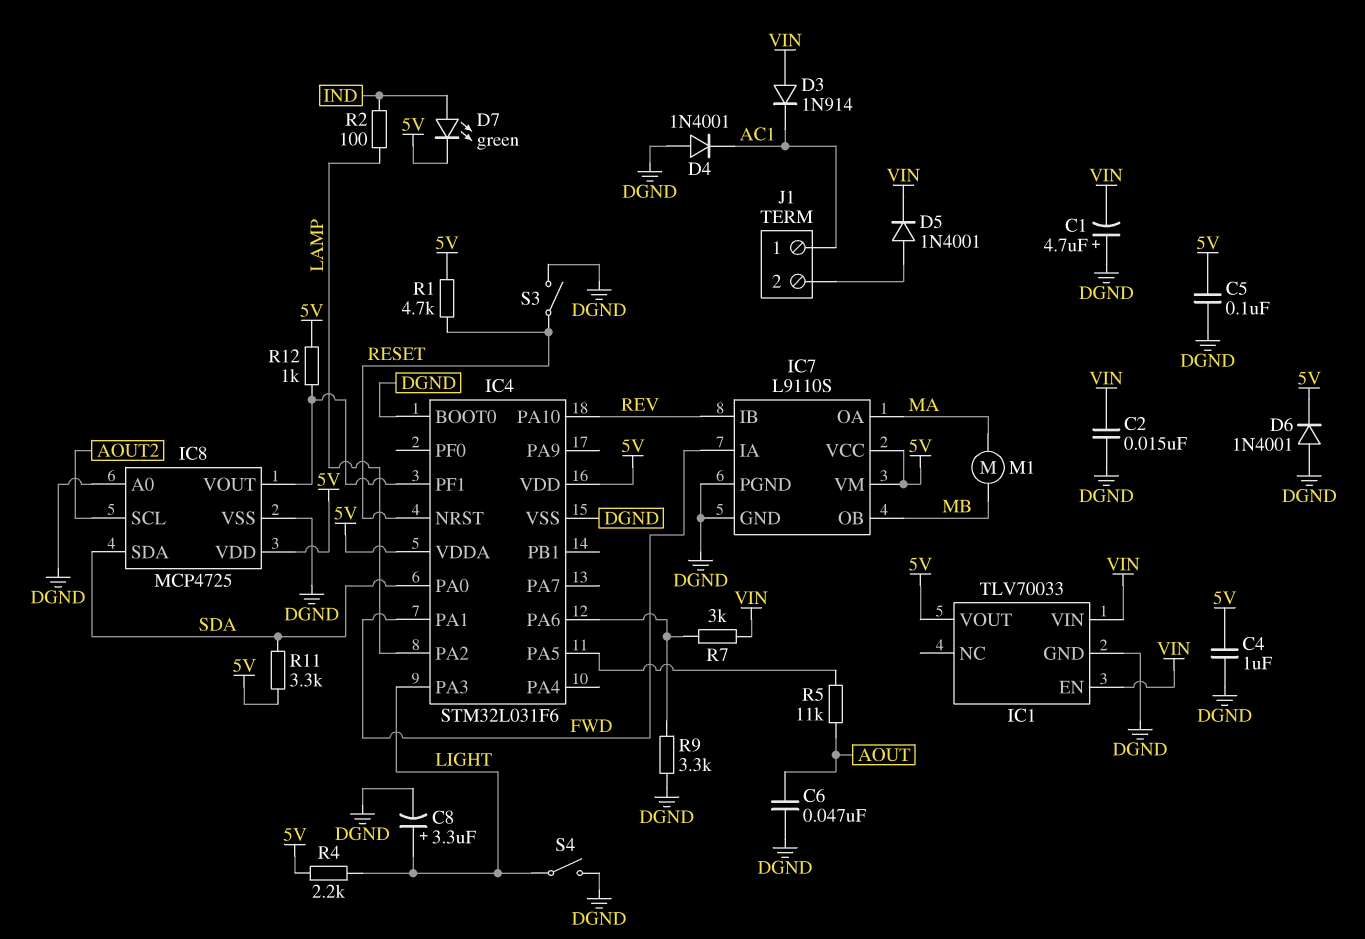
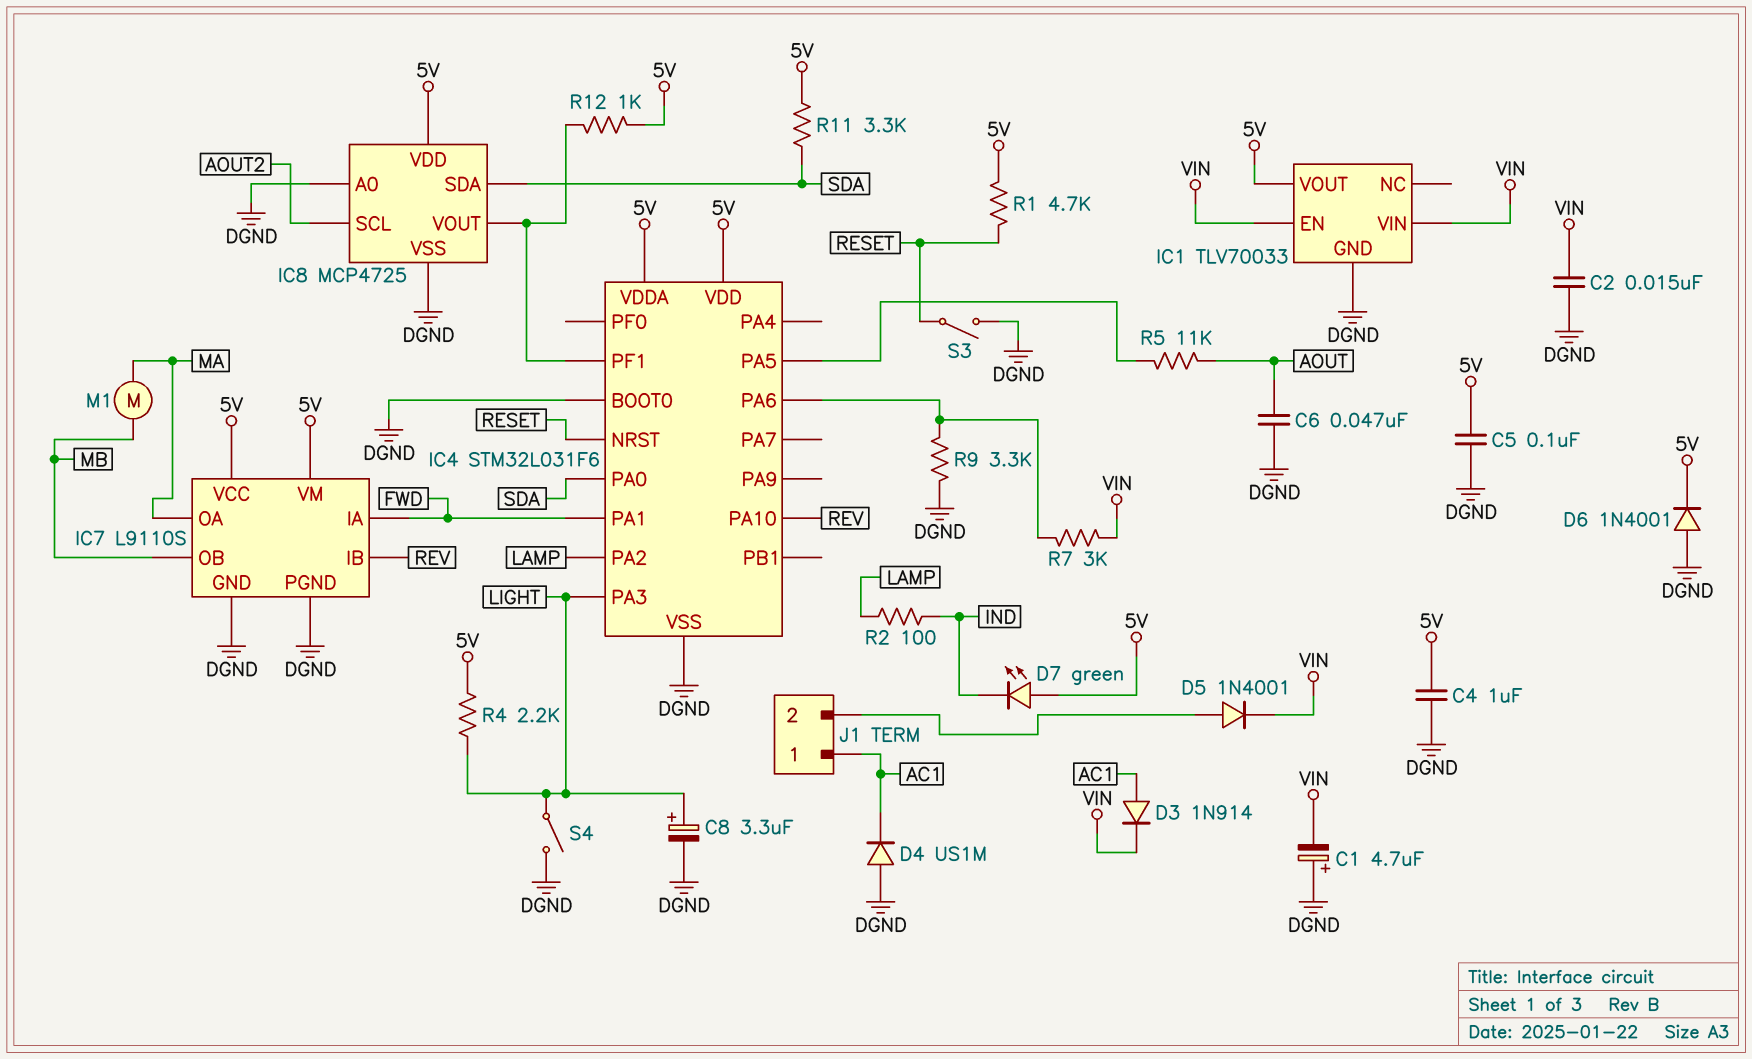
D3: diode 1N914 (A VIN, K AC1) -> diode 1N914 (A AC1, K VIN)
D4: diode 1N4001 (A DGND, K AC1) -> diode US1M (A DGND, K AC1)
D7: LED green (A IND, K 5V) -> LED green (A 5V, K IND)

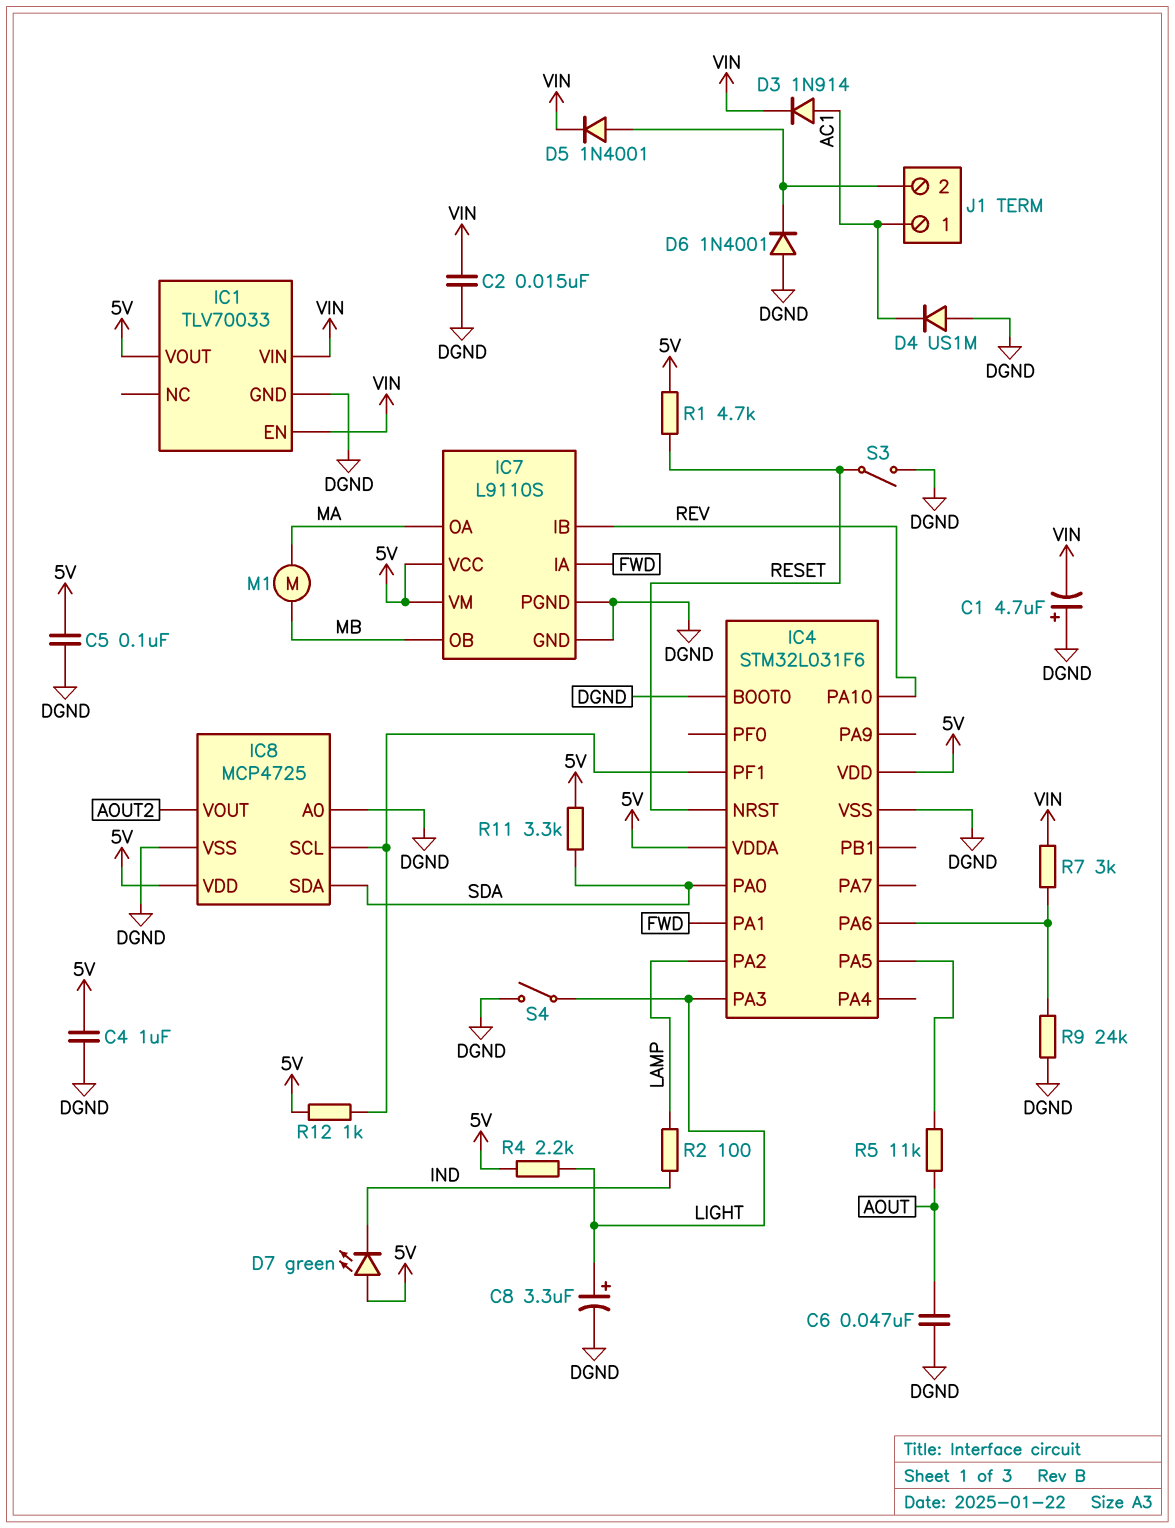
D6: diode 1N4001 (A DGND, K 5V) -> diode 1N4001 (A DGND, K J1/2)
IC8 pin SCL: AOUT2 -> IC4/PF1
IC8 pin VOUT: IC4/PF1 -> AOUT2
R9: 3.3k (DGND, IC4/PA6) -> 24k (DGND, IC4/PA6)

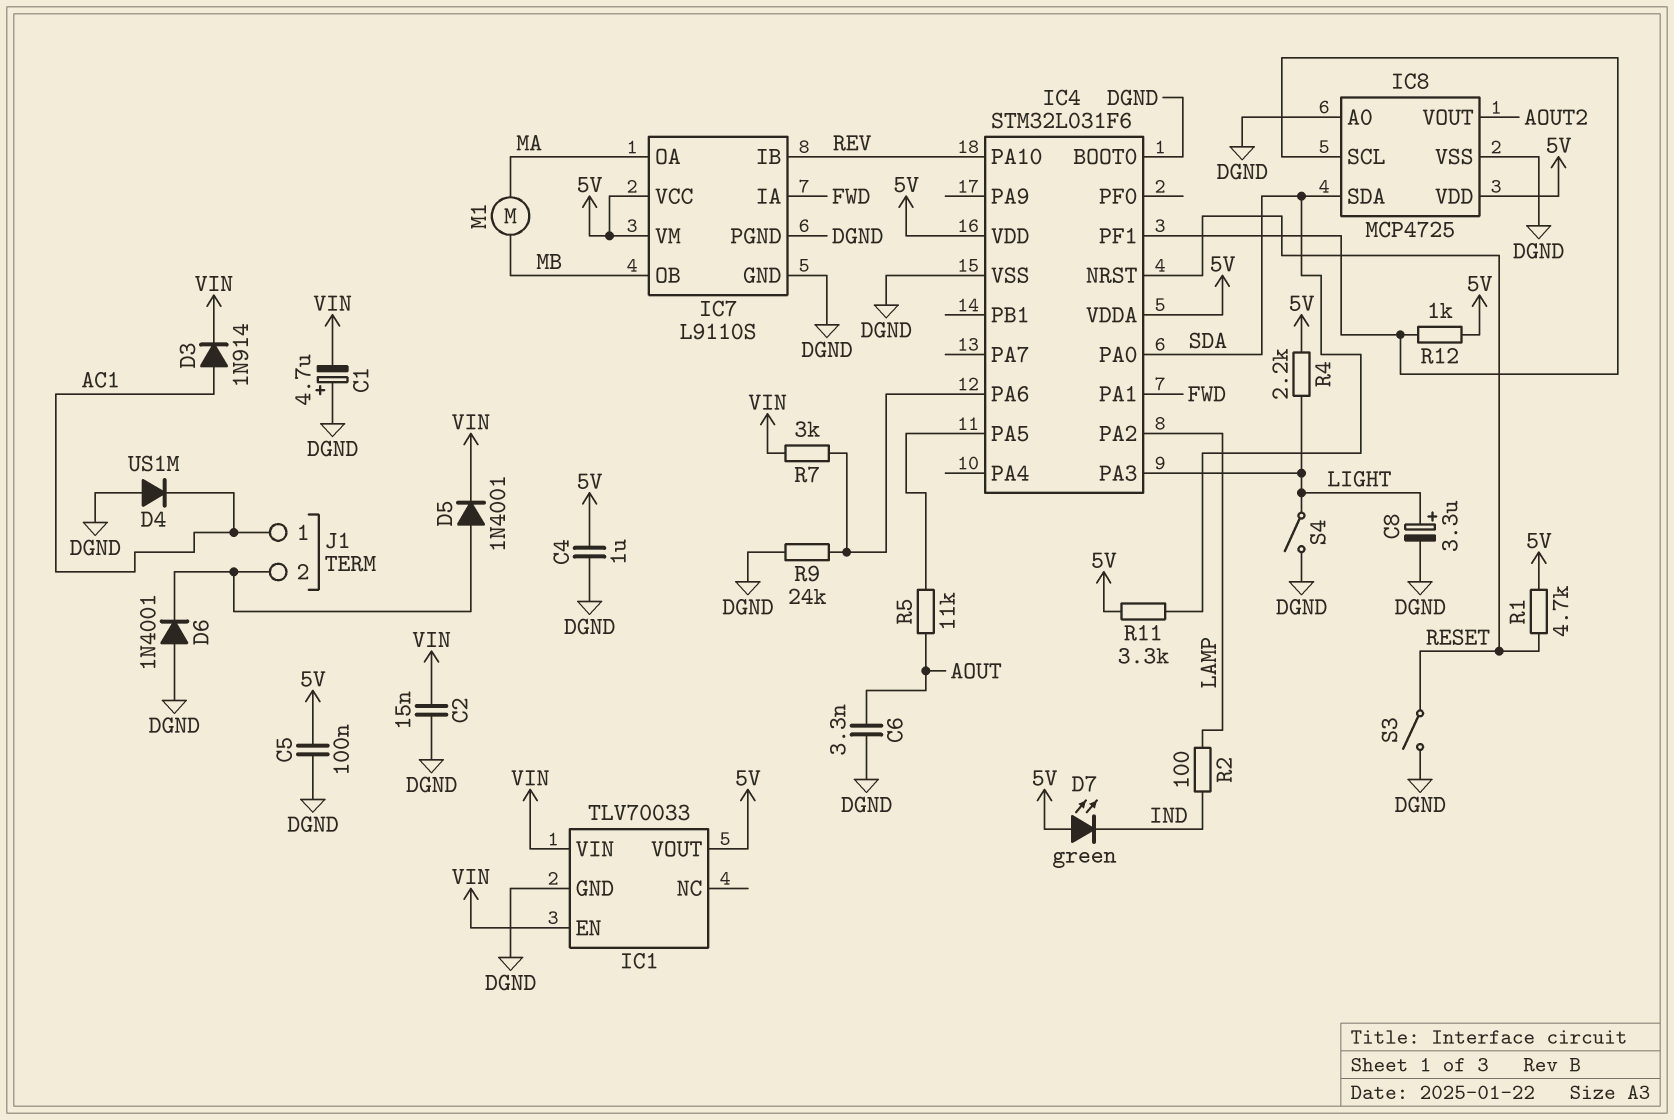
C6: 47nF (AOUT, DGND) -> 3.3nF (AOUT, DGND)

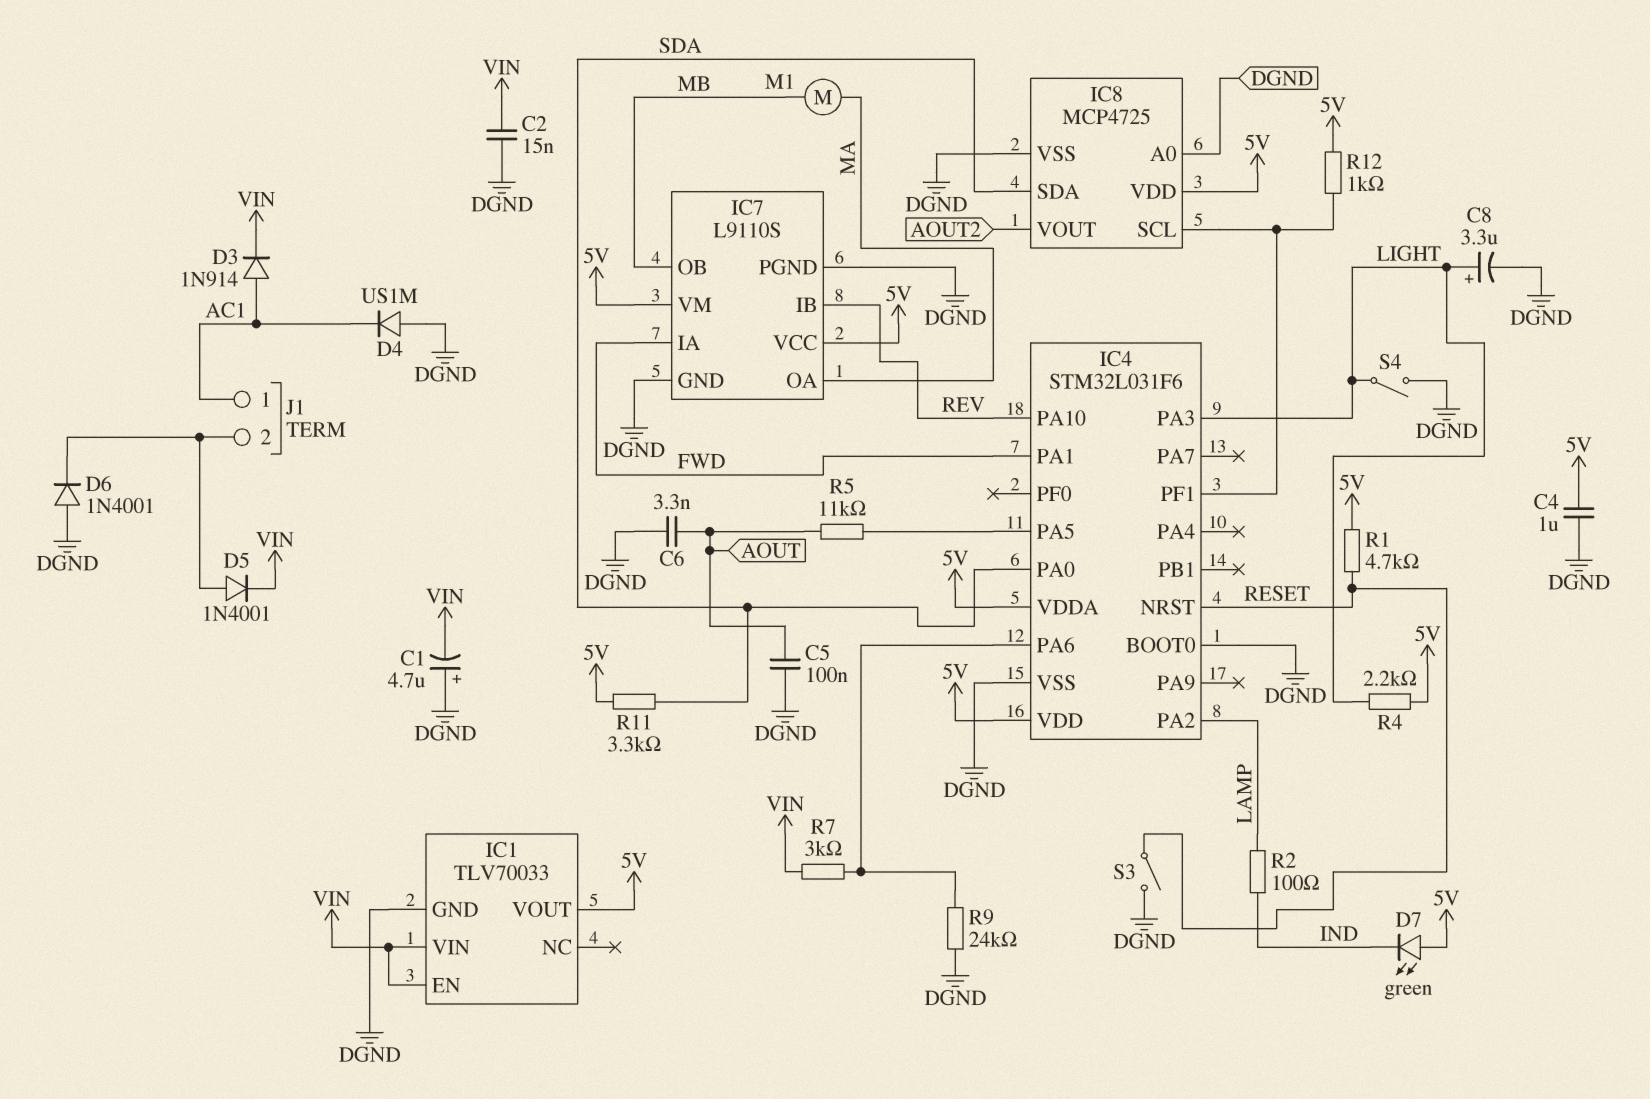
C5: 100nF (5V, DGND) -> 100nF (AOUT, DGND)

